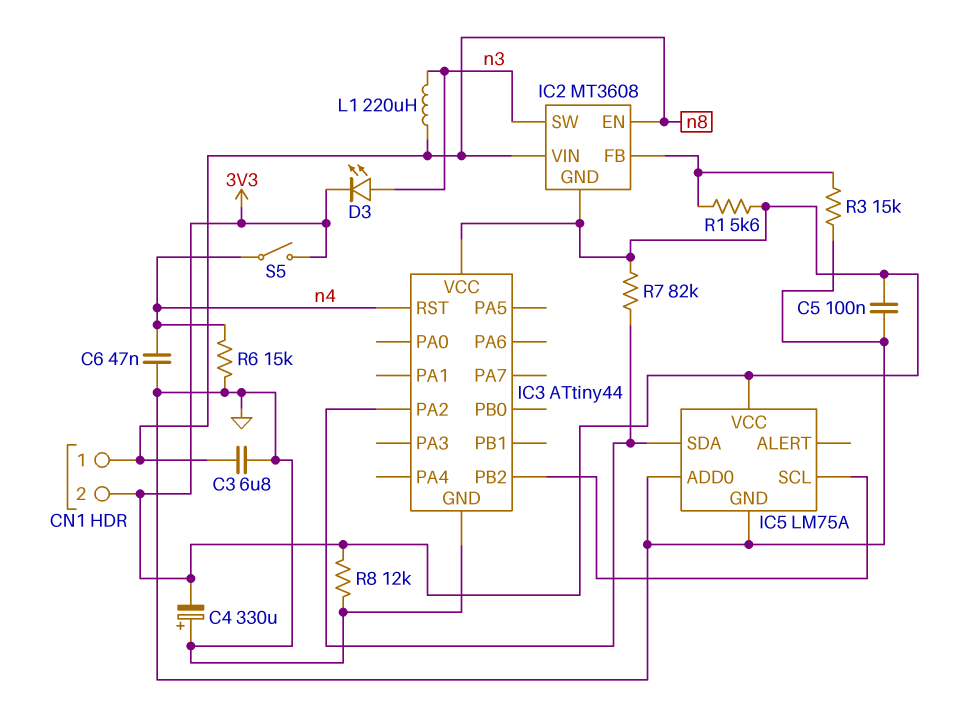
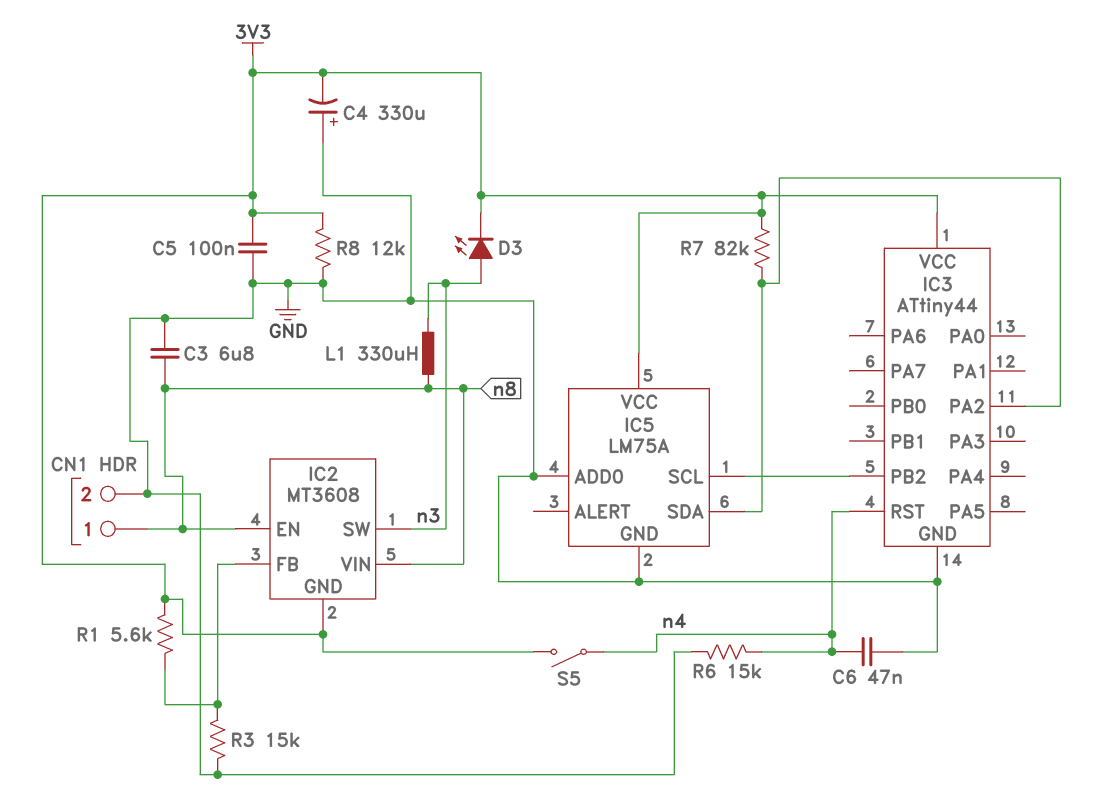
CN1 pin 2: 3V3 -> GND
L1: 220uH (n3, n8) -> 330uH (n3, n8)

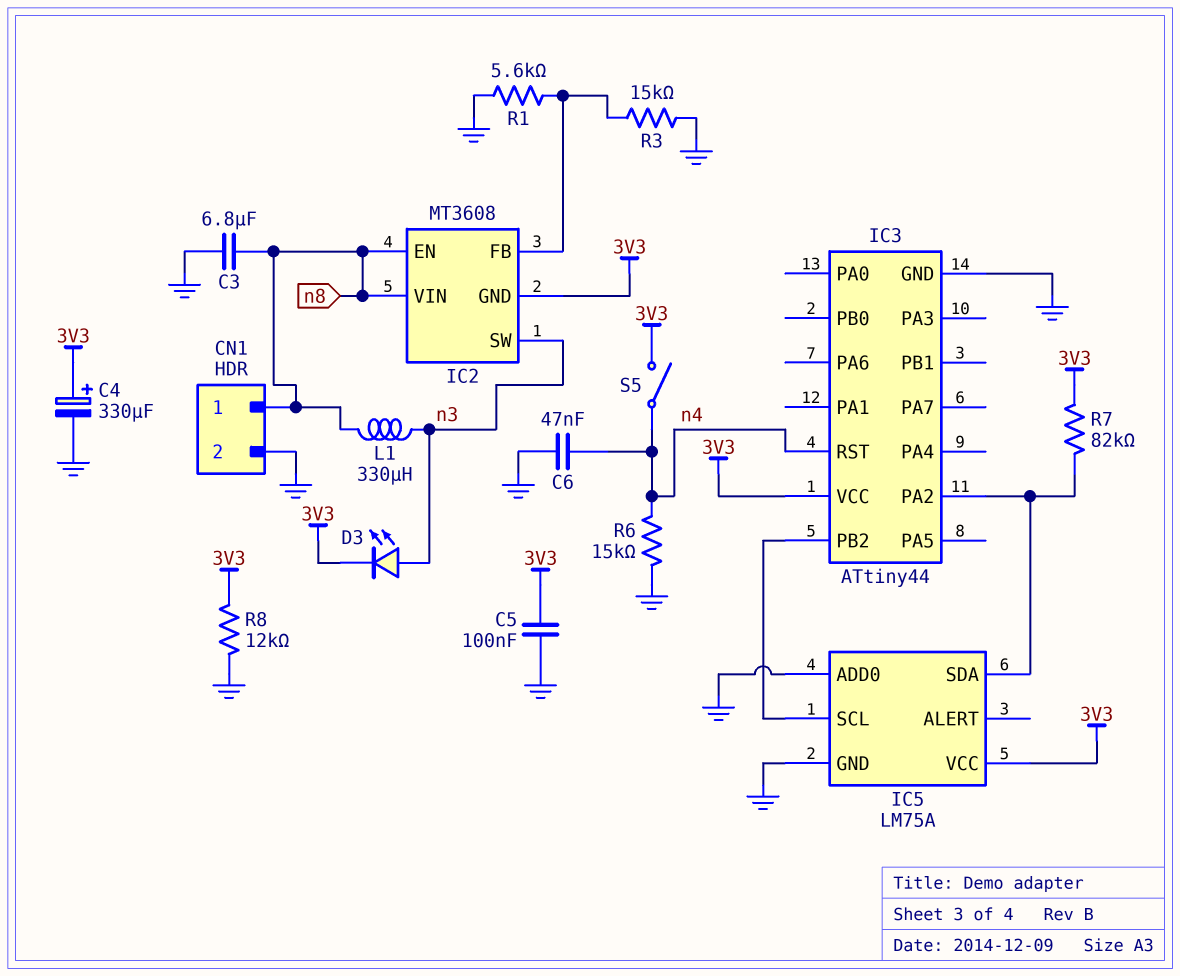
C4: 330uF (plus GND, minus 3V3) -> 330uF (plus 3V3, minus GND)
R1: 5.6k (3V3, IC2/FB) -> 5.6k (GND, IC2/FB)

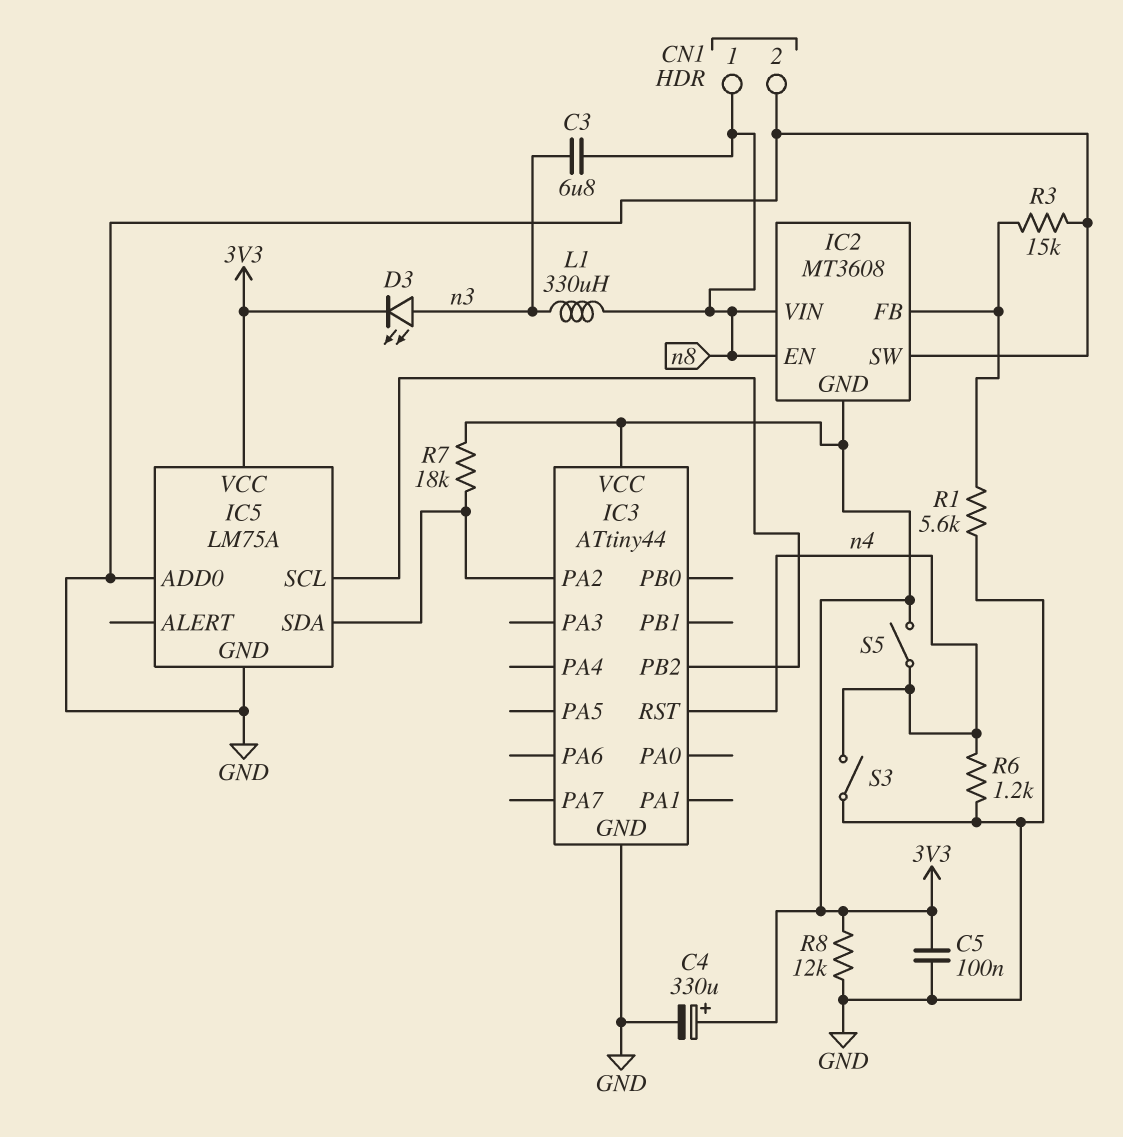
C3: 6.8uF (GND, n8) -> 6.8uF (n3, n8)
C6: 47nF (GND, n4) -> none
IC2 pin SW: n3 -> GND
R6: 15k (GND, n4) -> 1.2k (GND, n4)
R7: 82k (3V3, IC3/PA2) -> 18k (3V3, IC3/PA2)
S3: none -> switch (GND, n4)

